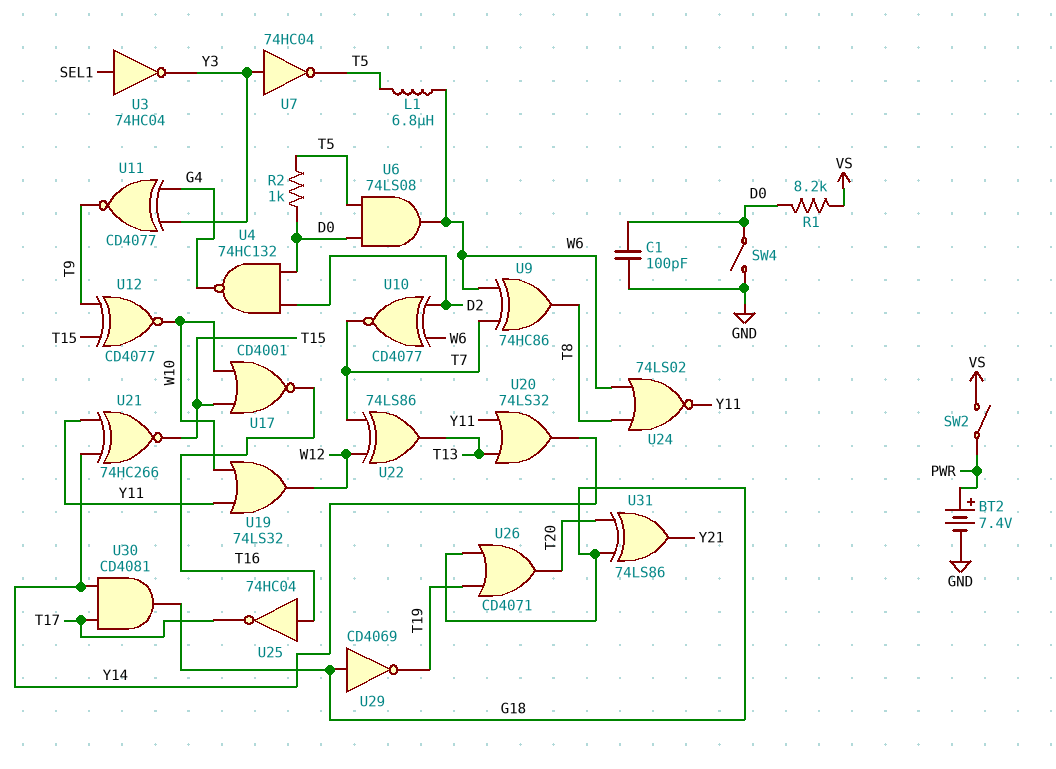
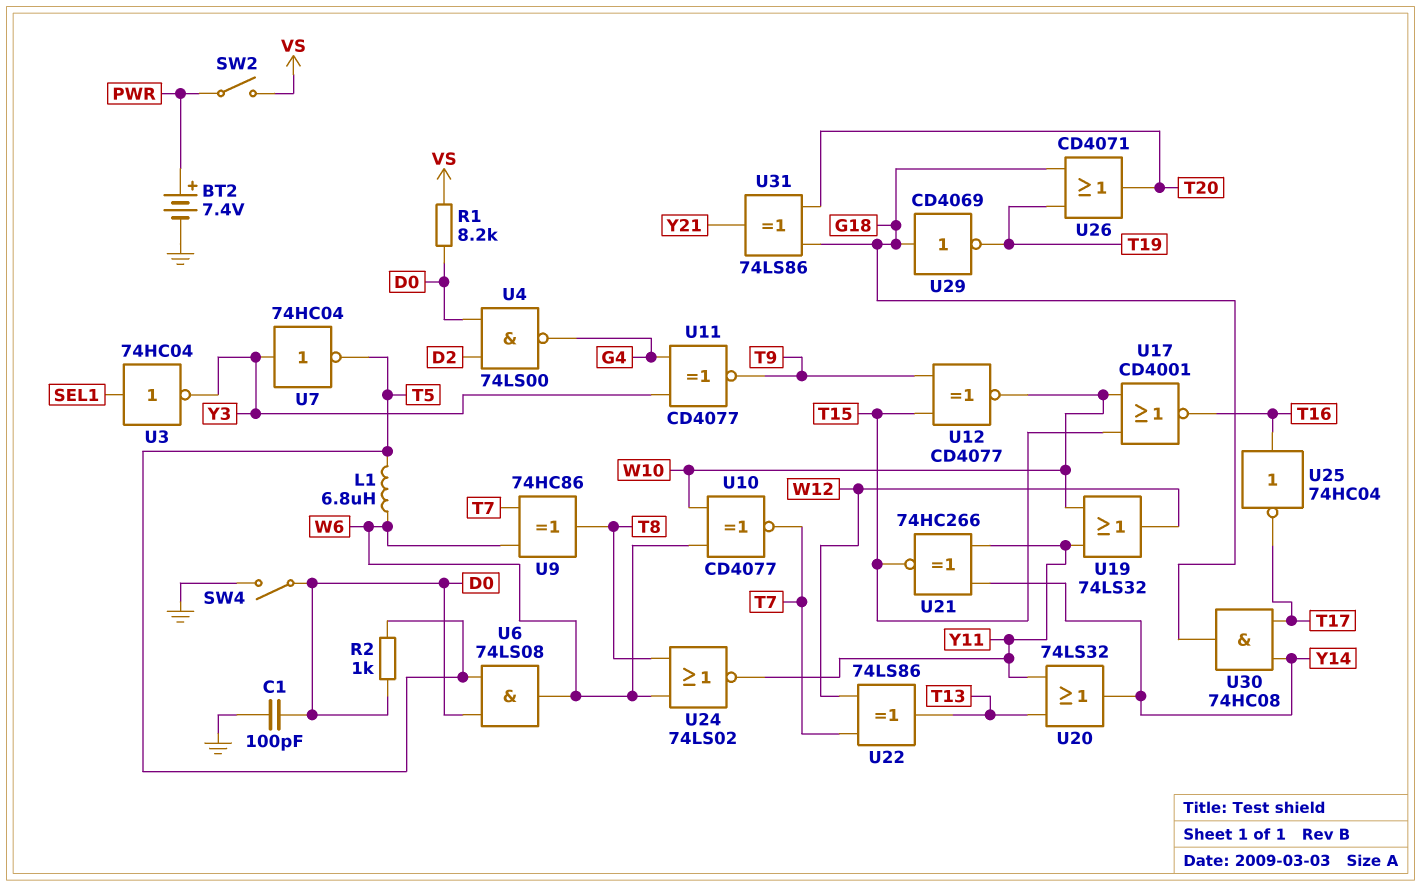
U4: NAND 74HC132 (in D0, in D2, out G4) -> NAND 74LS00 (in D0, in D2, out G4)
U10: XNOR CD4077 (in D2, in W6, out T7) -> XNOR CD4077 (in W6, in W10, out T7)
U30: AND CD4081 (in T17, in Y14, out G18) -> AND 74HC08 (in T17, in Y14, out G18)

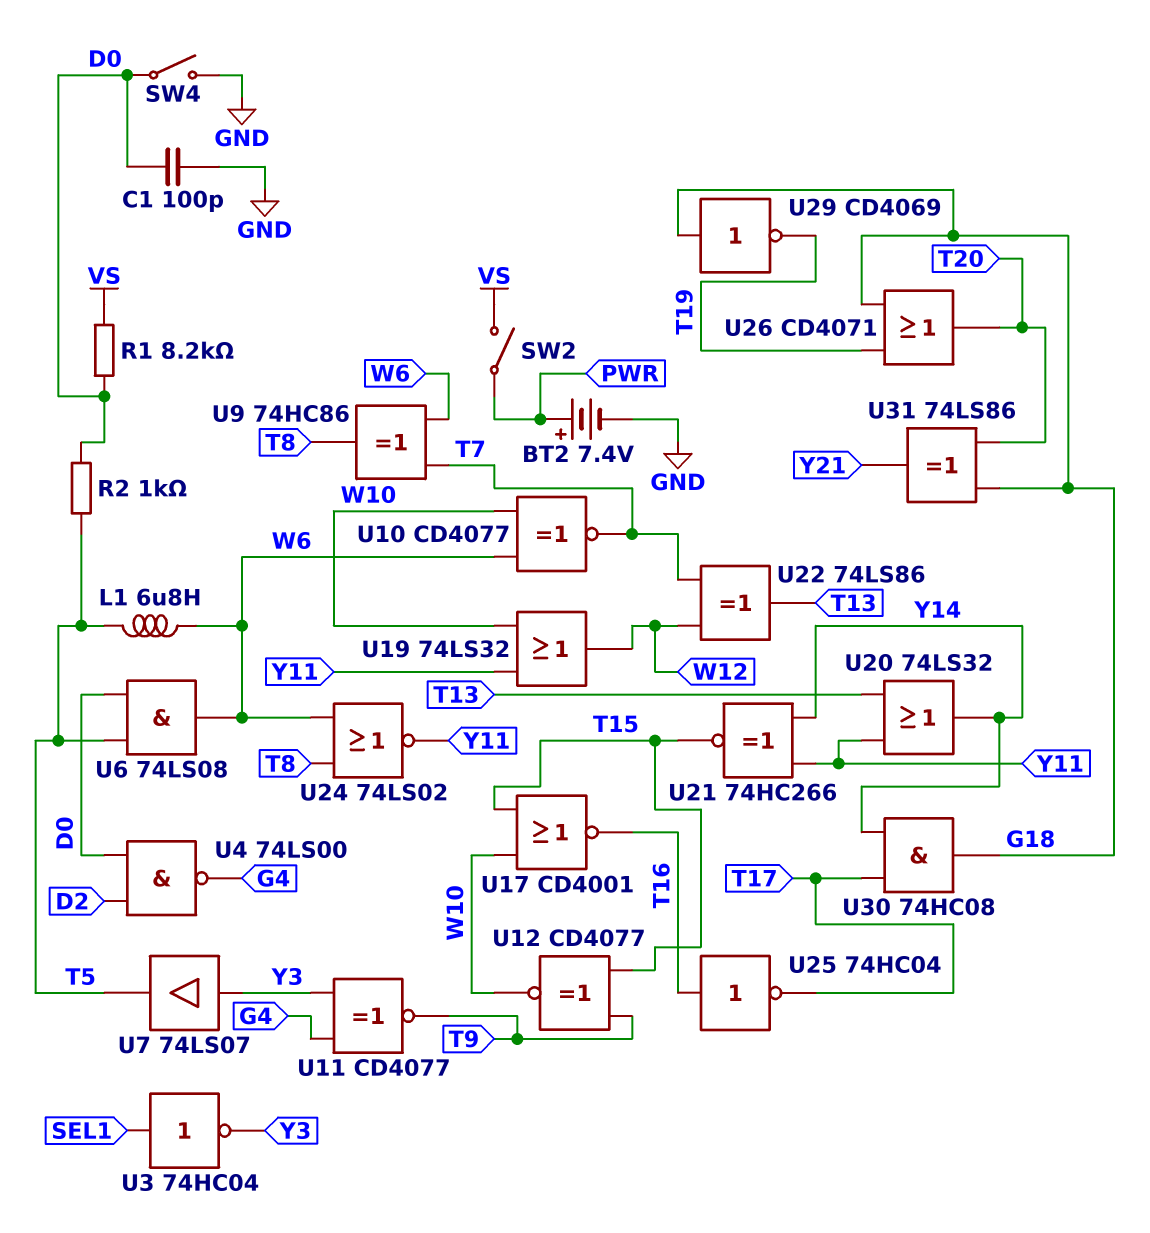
U7: NOT 74HC04 (in Y3, out T5) -> buffer 74LS07 (in Y3, out T5)

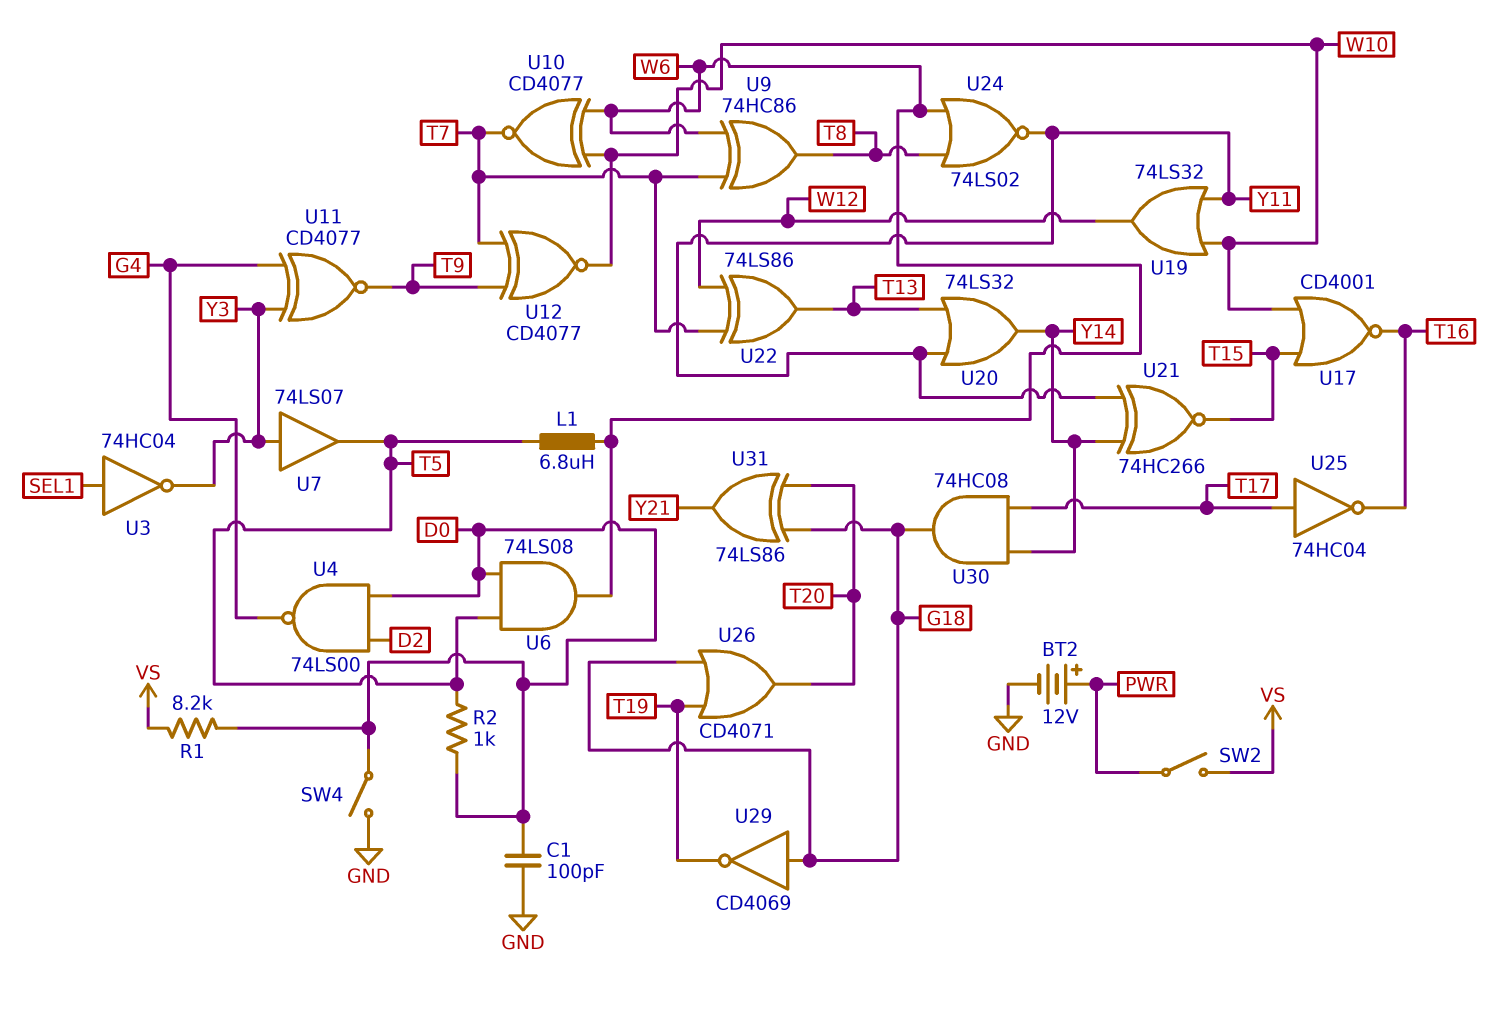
BT2: 7.4V (plus PWR, minus GND) -> 12V (plus PWR, minus GND)
U12: XNOR CD4077 (in T9, in T15, out W10) -> XNOR CD4077 (in T7, in T9, out W10)
U25: NOT 74HC04 (in T16, out T17) -> NOT 74HC04 (in T17, out T16)

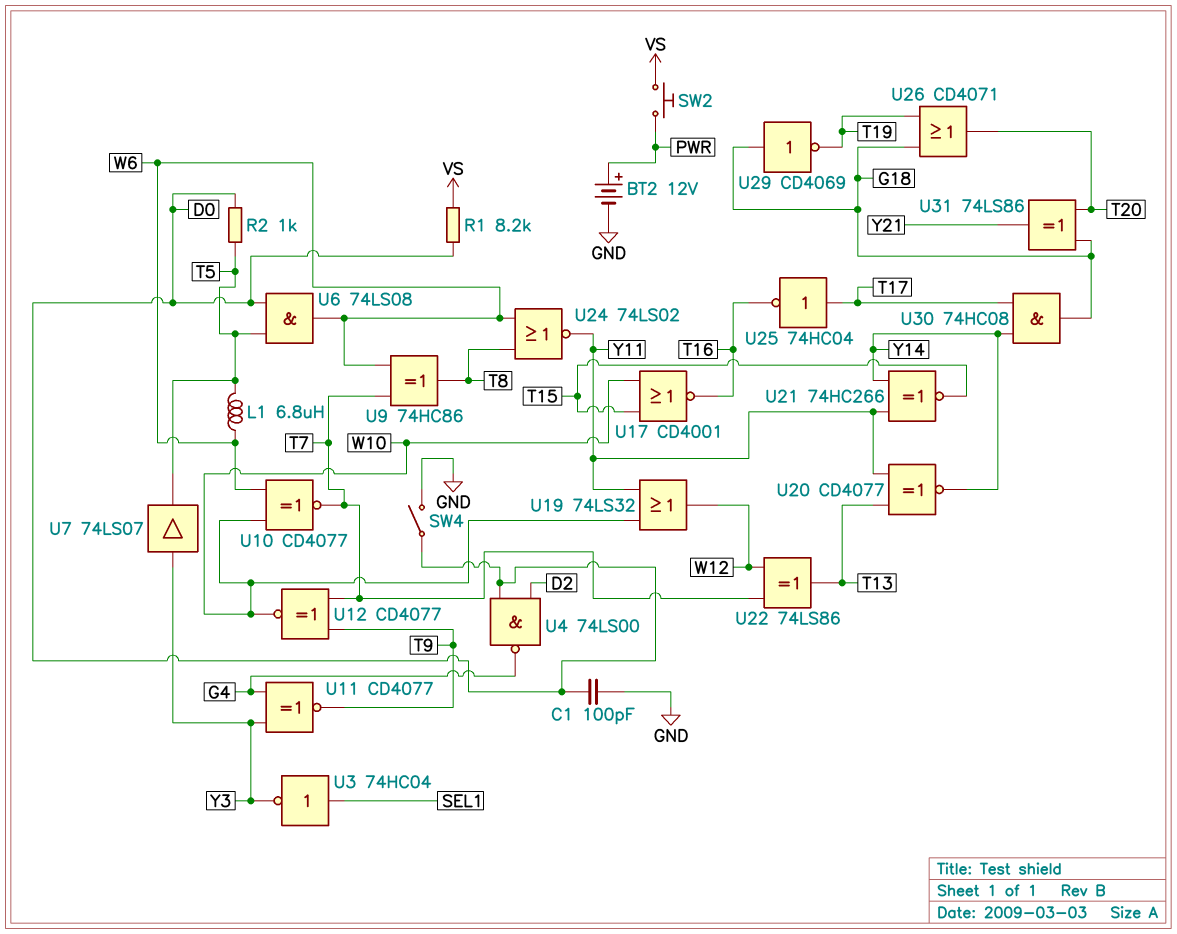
SW2: switch (PWR, VS) -> button (PWR, VS)
U20: OR 74LS32 (in T13, in Y11, out Y14) -> XNOR CD4077 (in T13, in Y11, out Y14)

